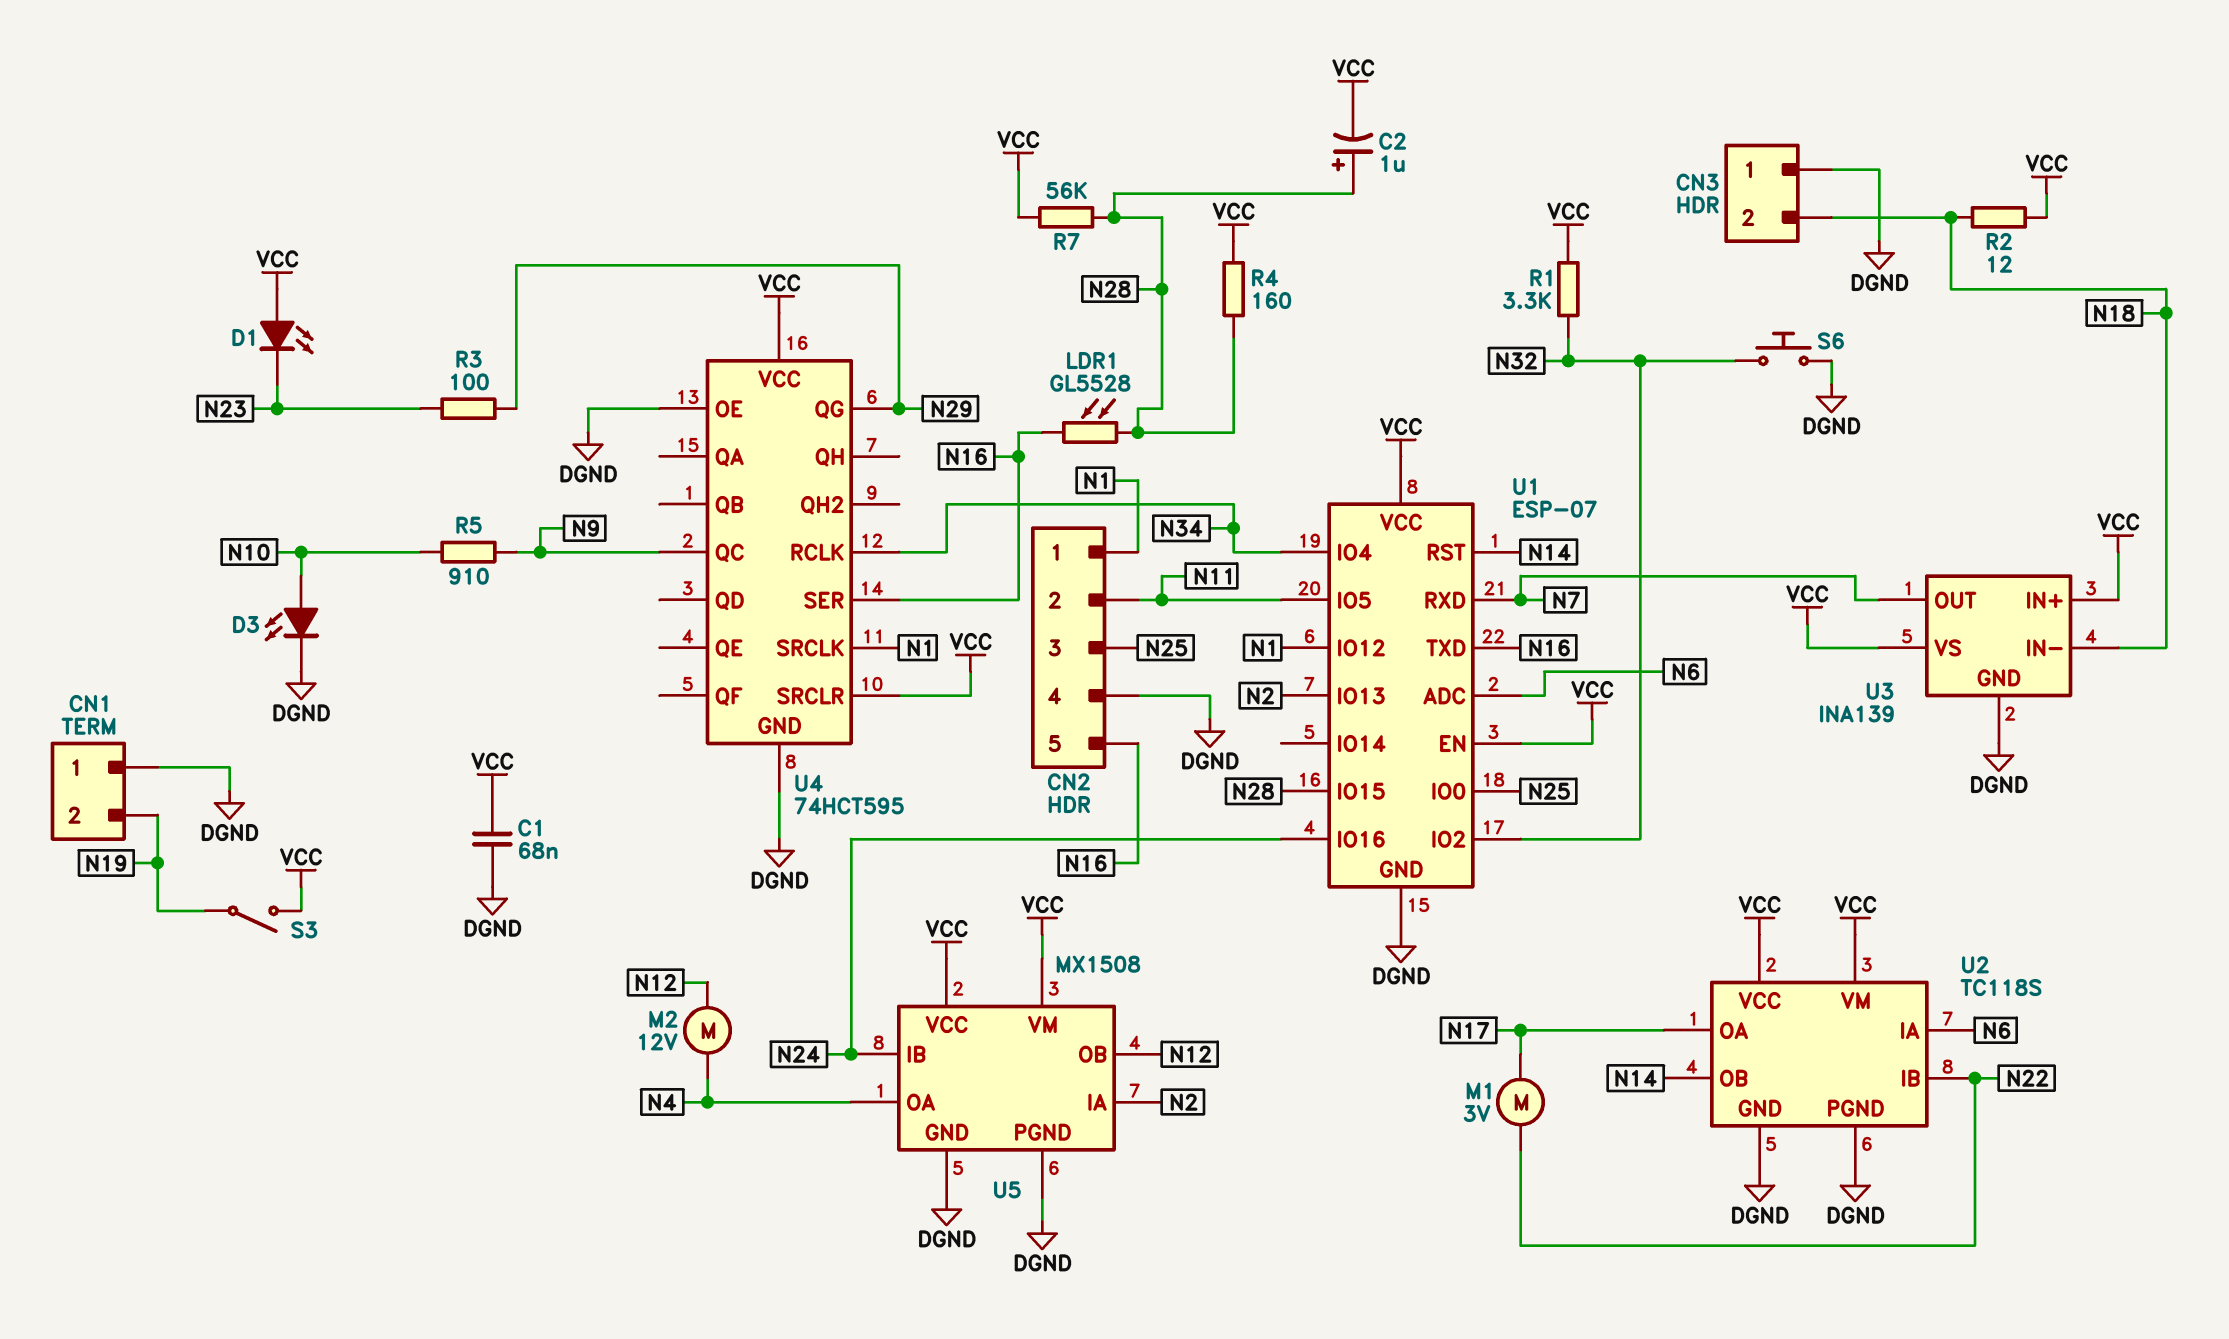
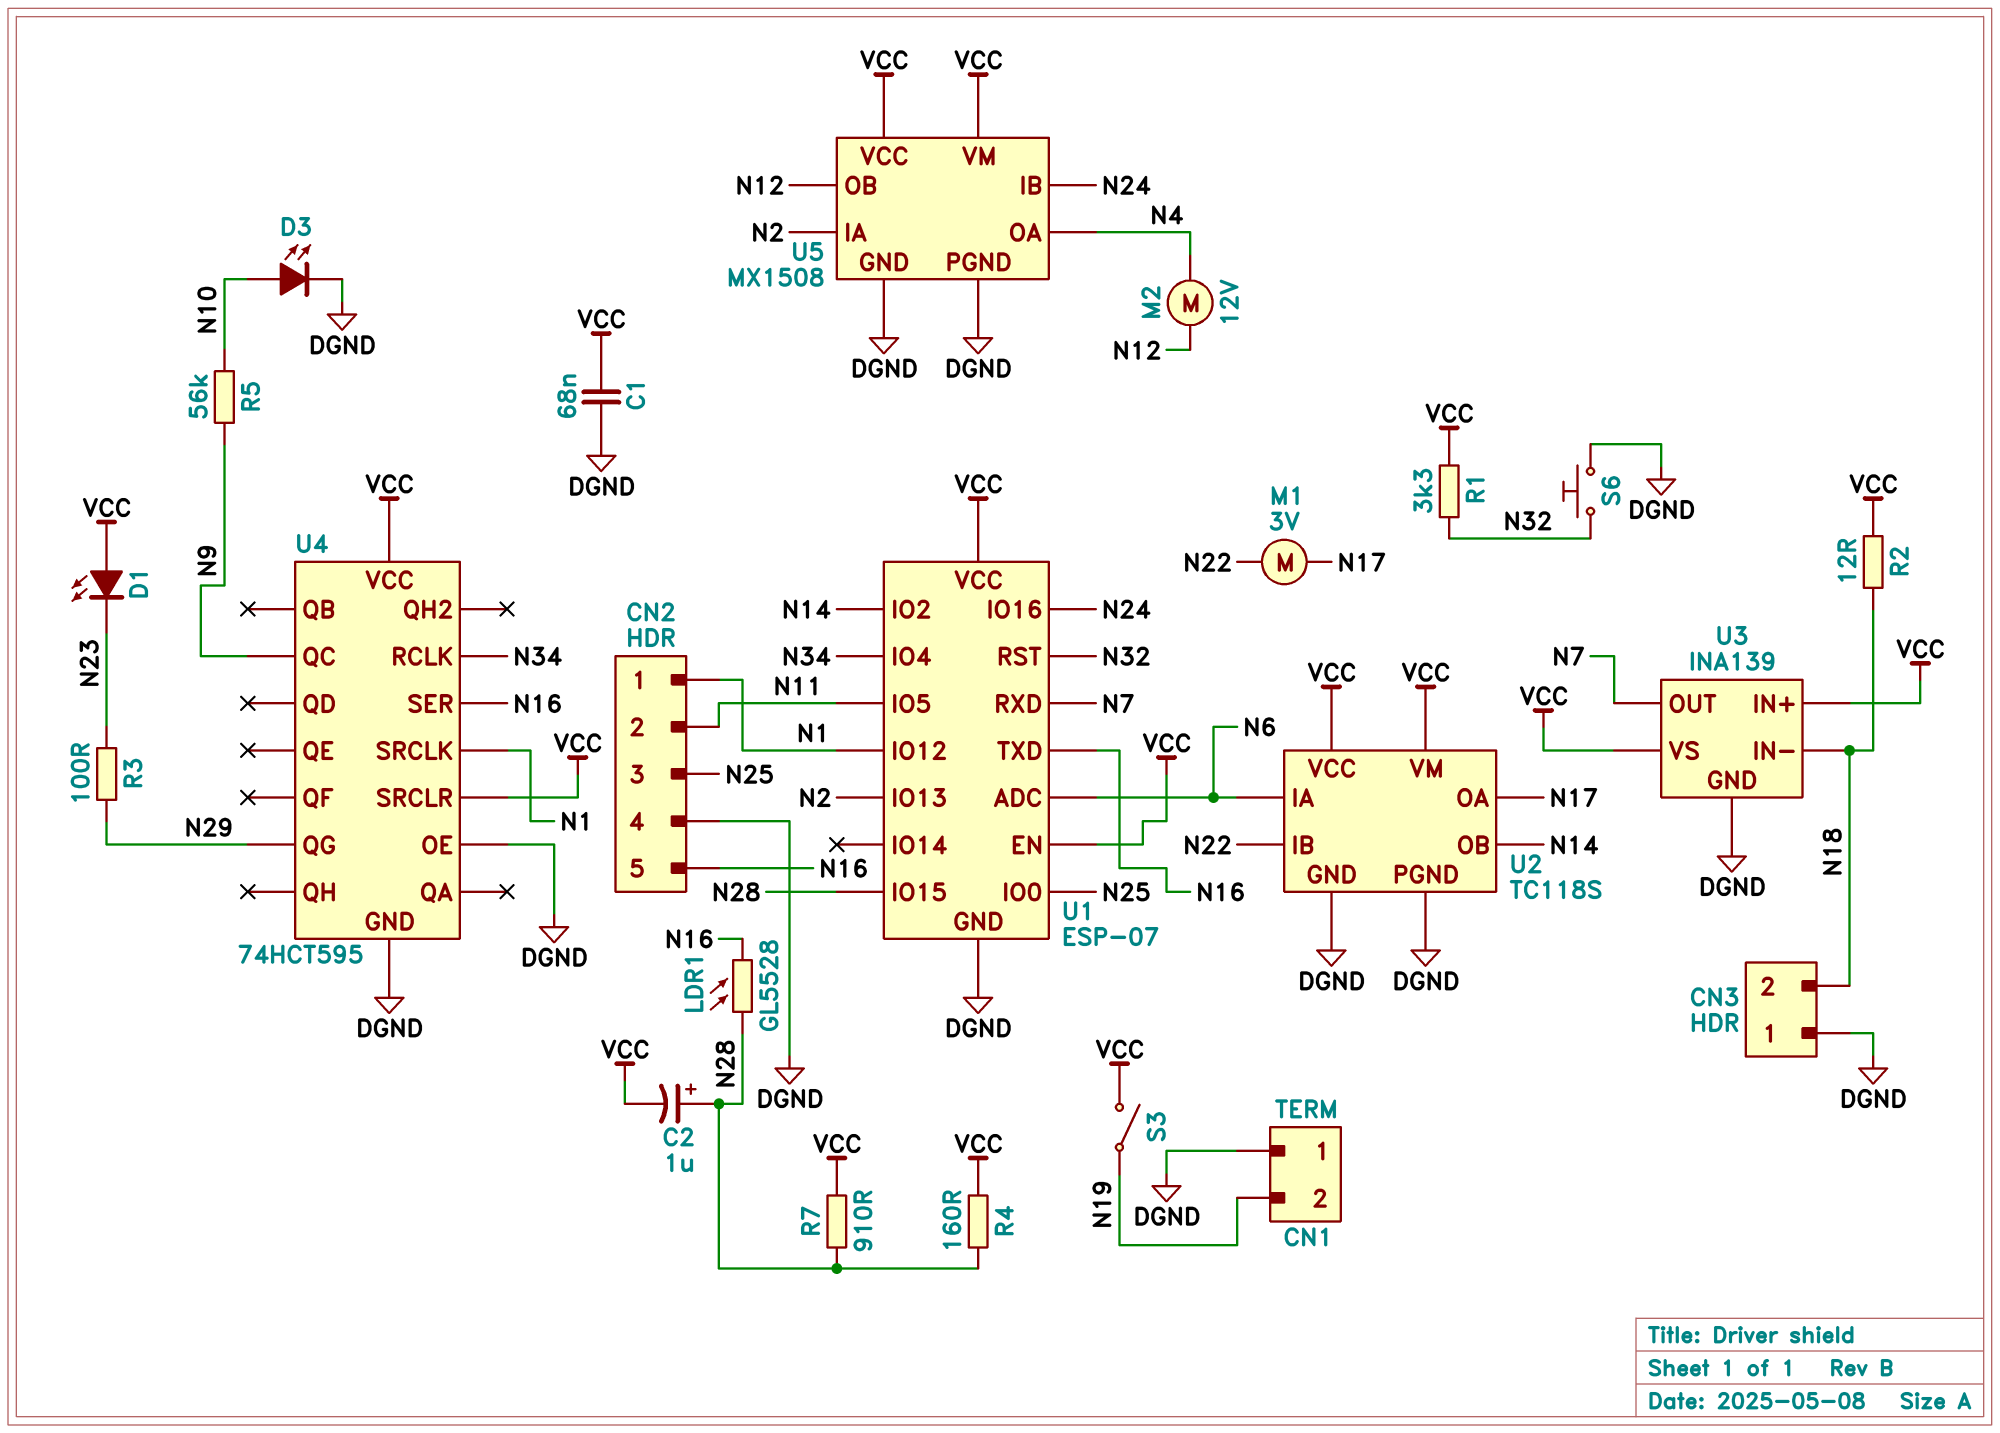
R5: 910 (N9, N10) -> 56k (N9, N10)
R7: 56k (N28, VCC) -> 910 (N28, VCC)
U1 pin IO2: N32 -> N14
U1 pin RST: N14 -> N32

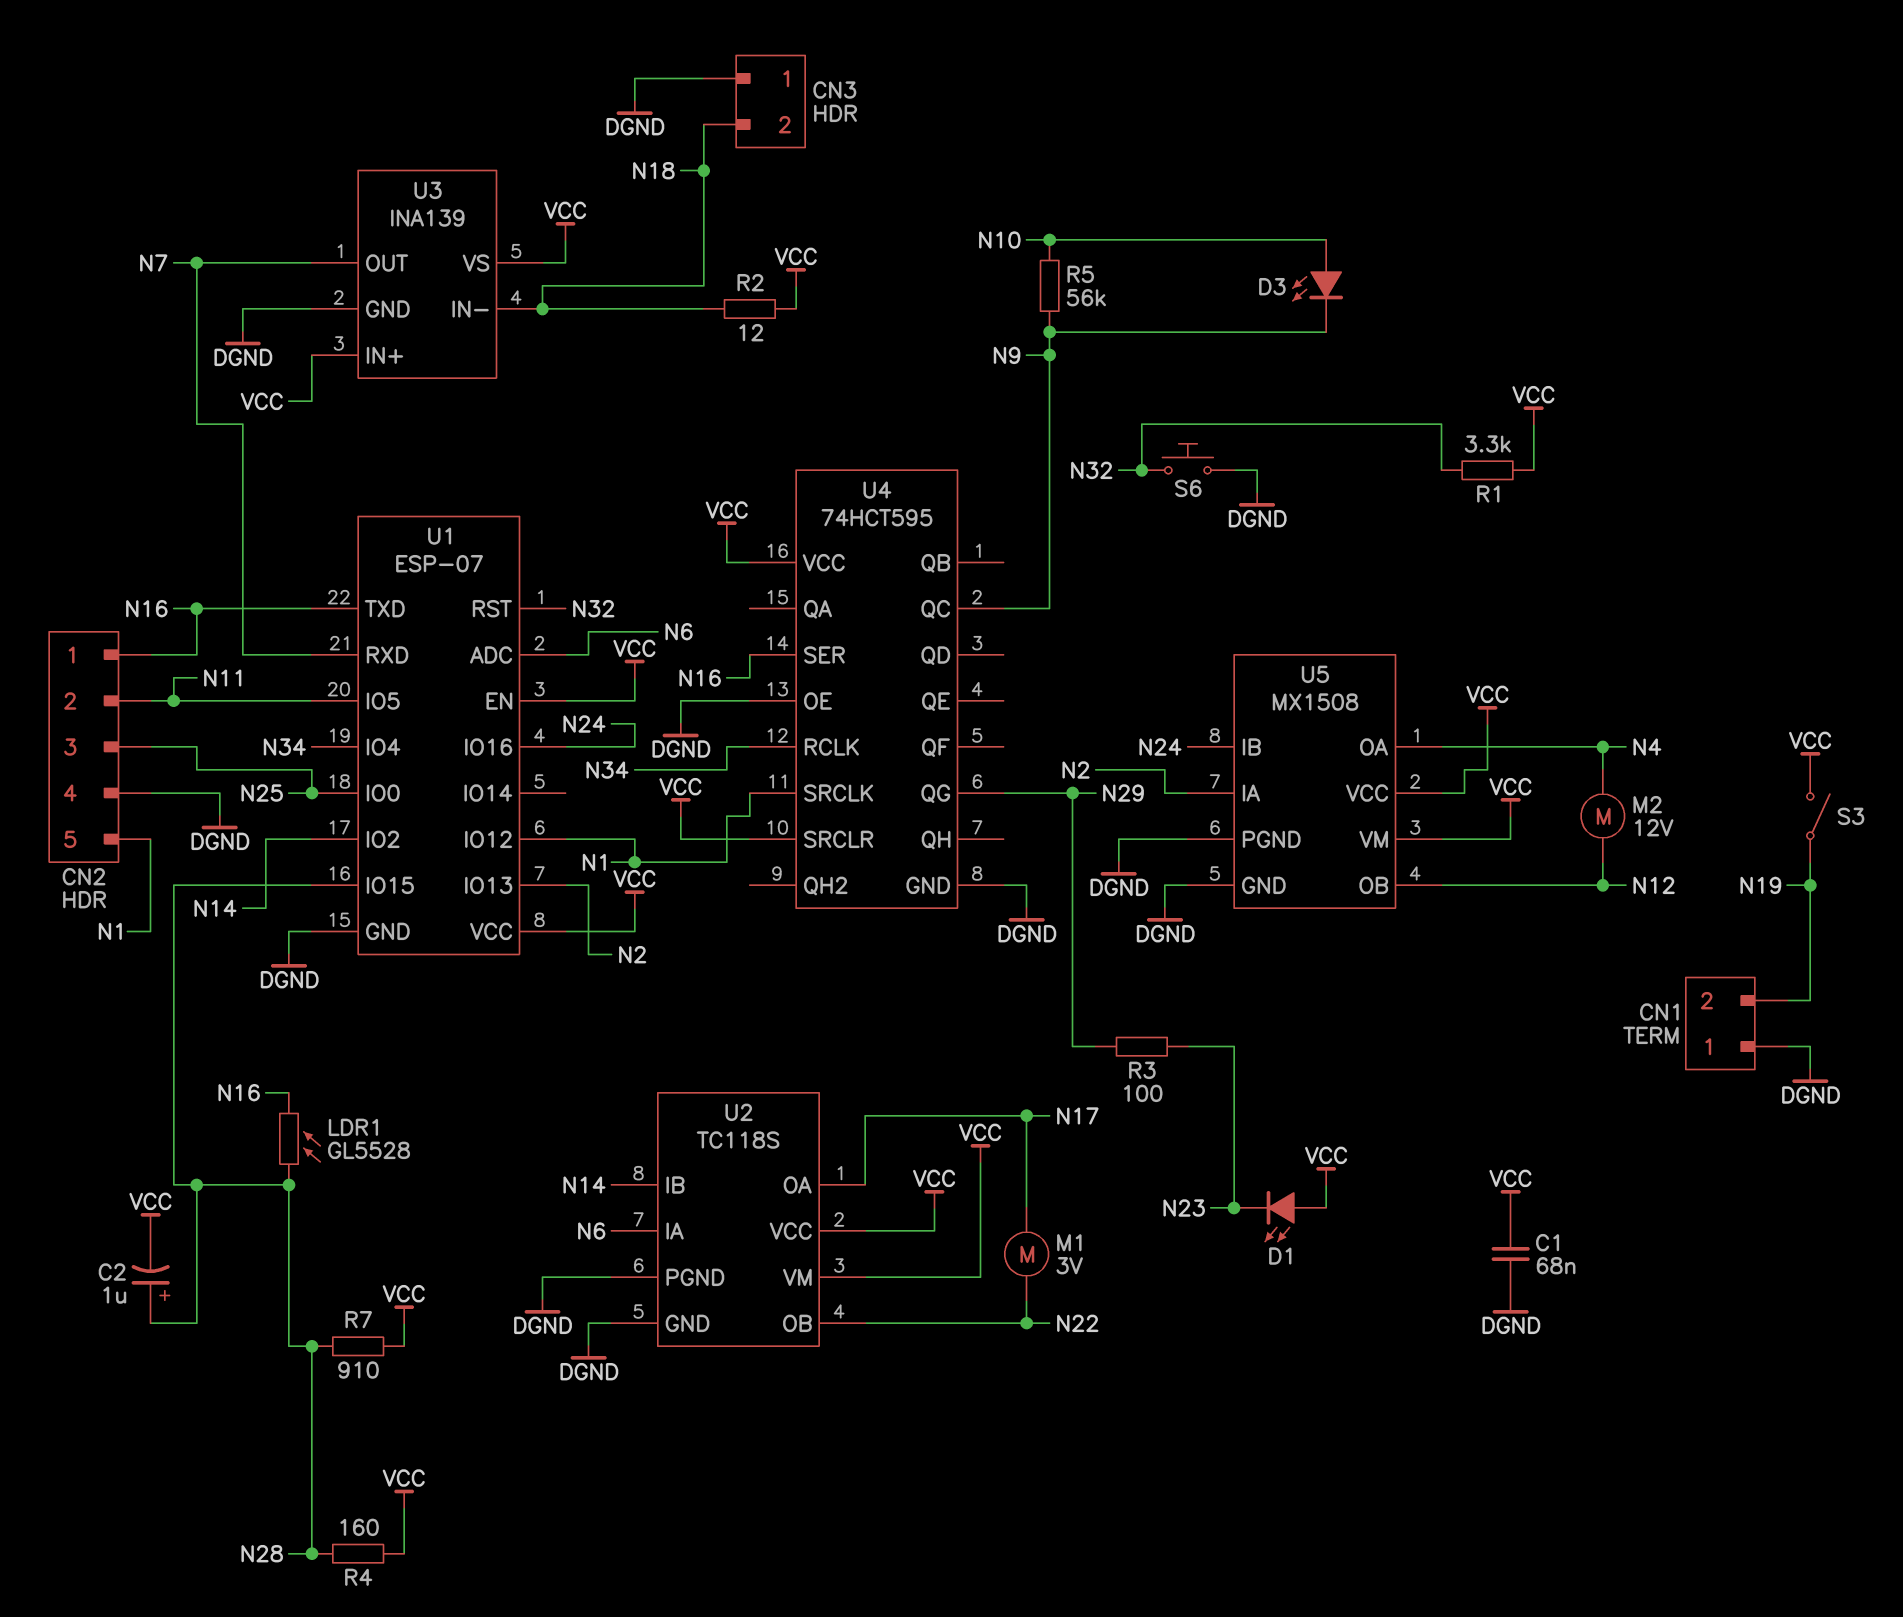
CN2 pin 1: N1 -> N16
CN2 pin 5: N16 -> N1
D3: LED (A N10, K DGND) -> LED (A N10, K N9)
U2 pin IB: N22 -> N14
U2 pin OB: N14 -> N22

